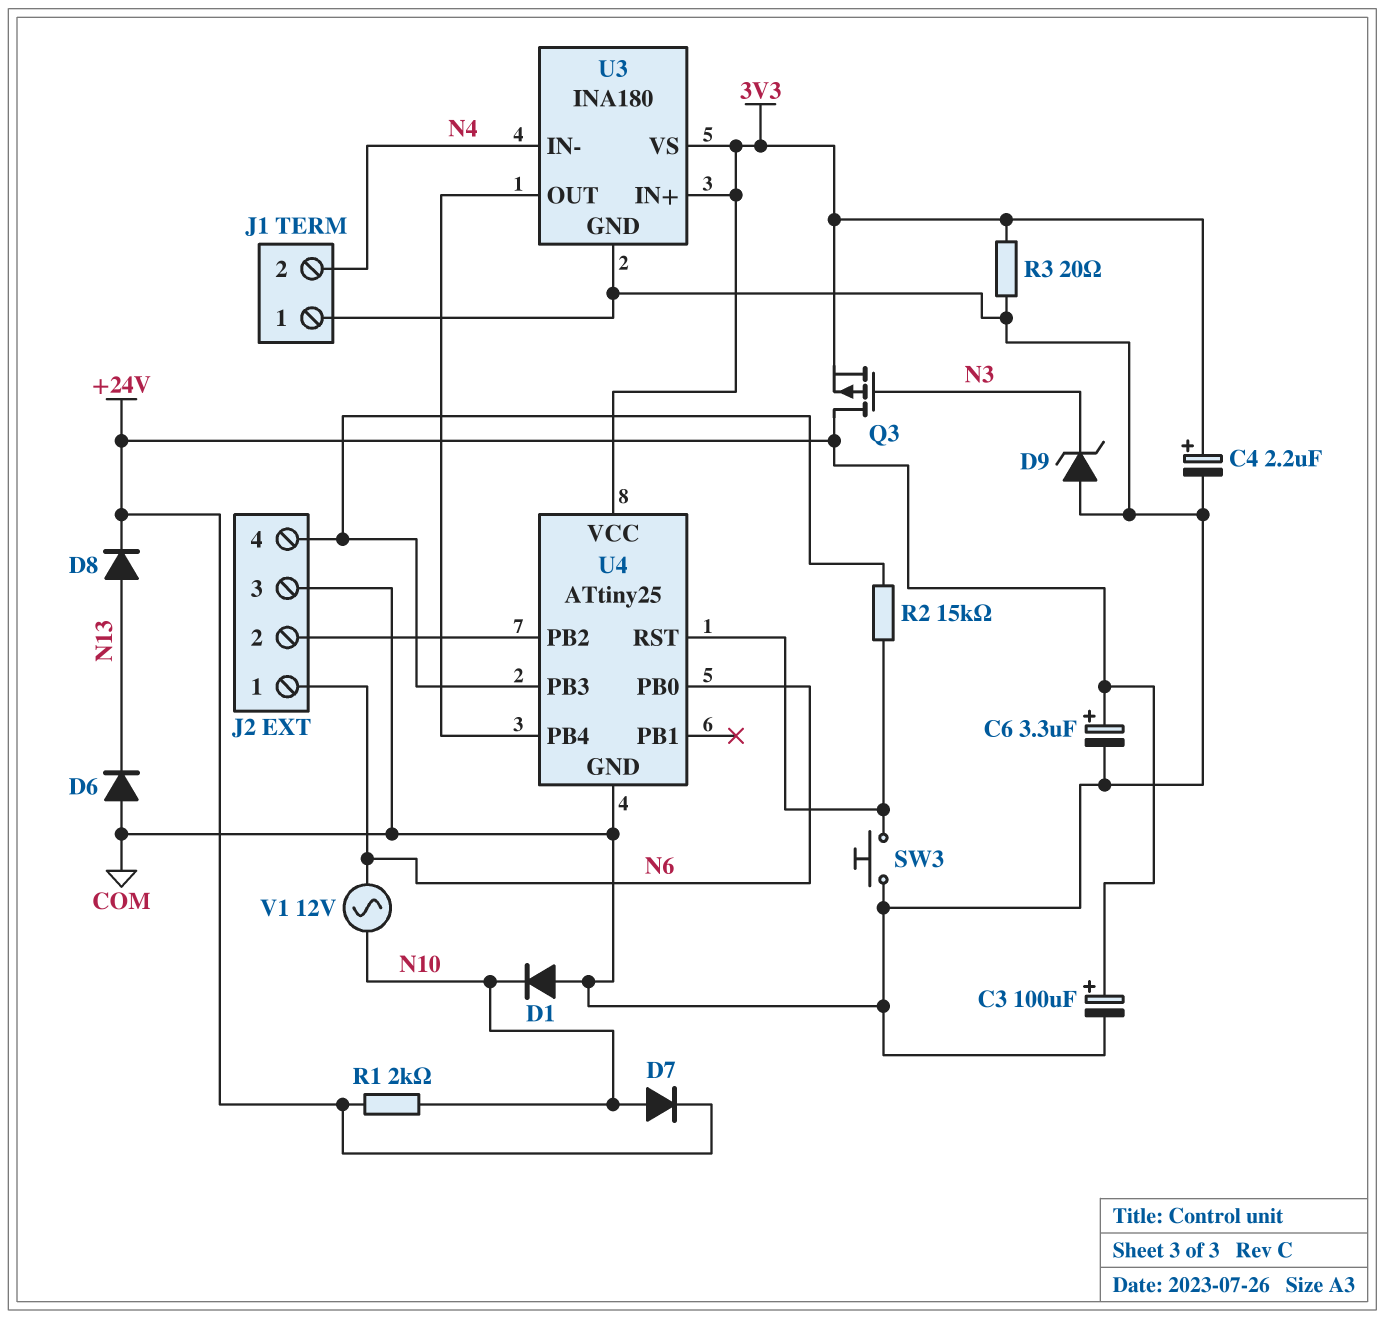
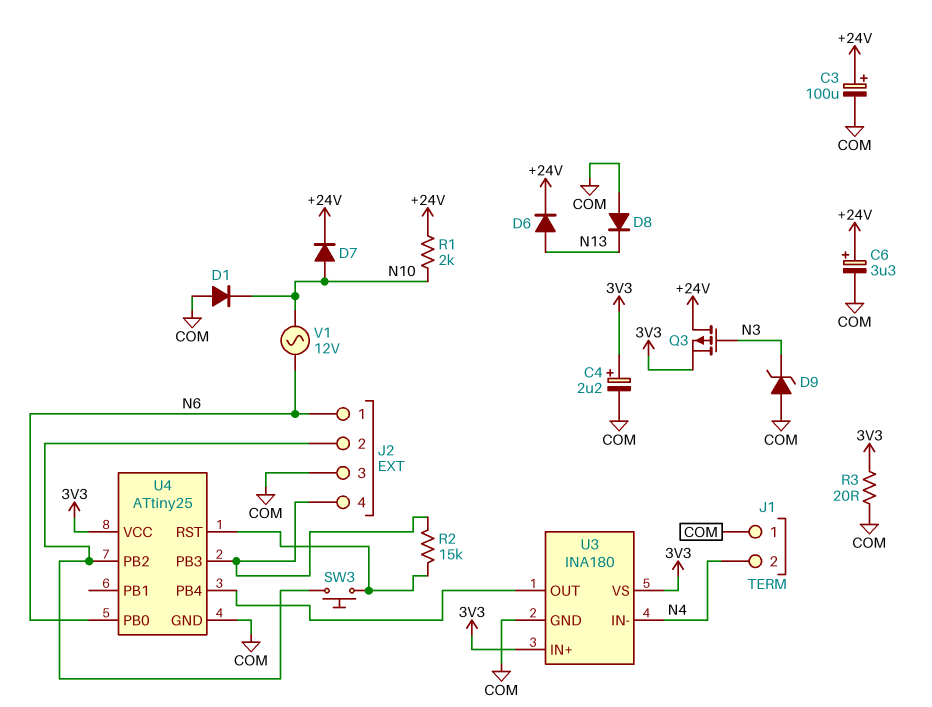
D6: diode (A COM, K N13) -> diode (A N13, K +24V)
D8: diode (A N13, K +24V) -> diode (A COM, K N13)
SW3: button (COM, U4/RST) -> button (J2/2, U4/RST)

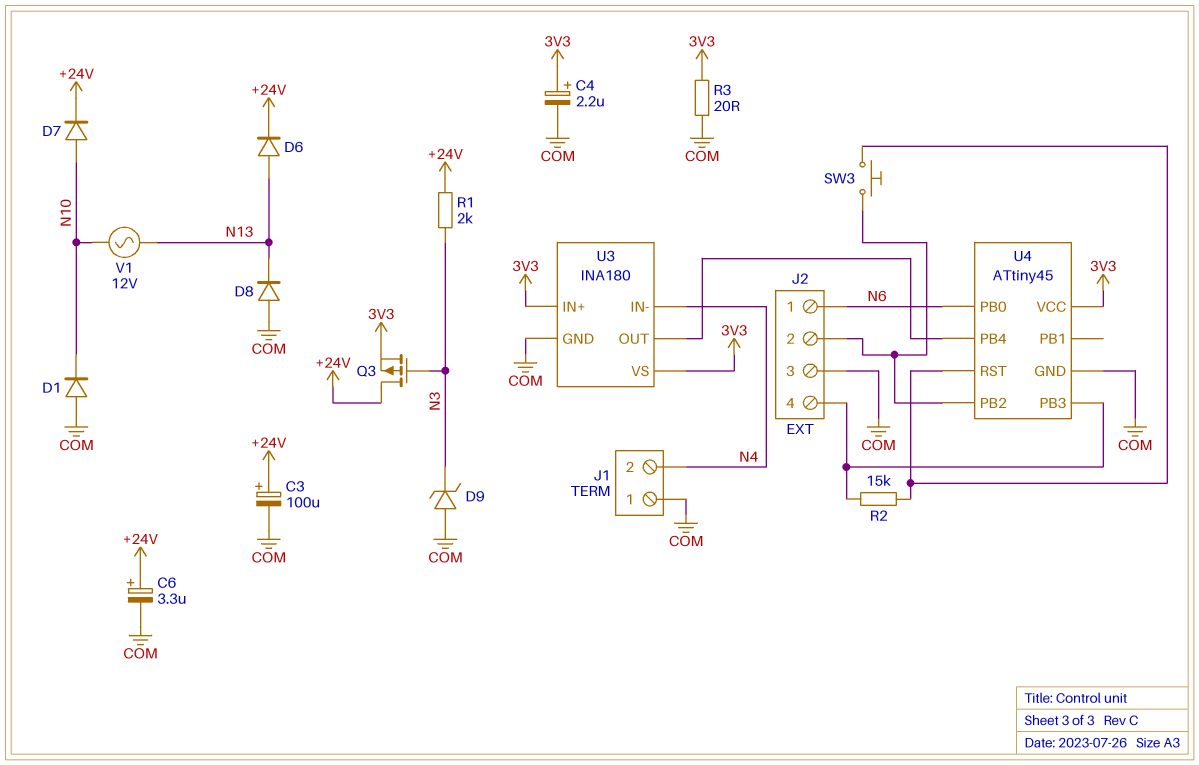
R1: 2k (+24V, N10) -> 2k (+24V, N3)
U4: ATtiny25 -> ATtiny45
V1: AC 12V (N6, N10) -> AC 12V (N10, N13)

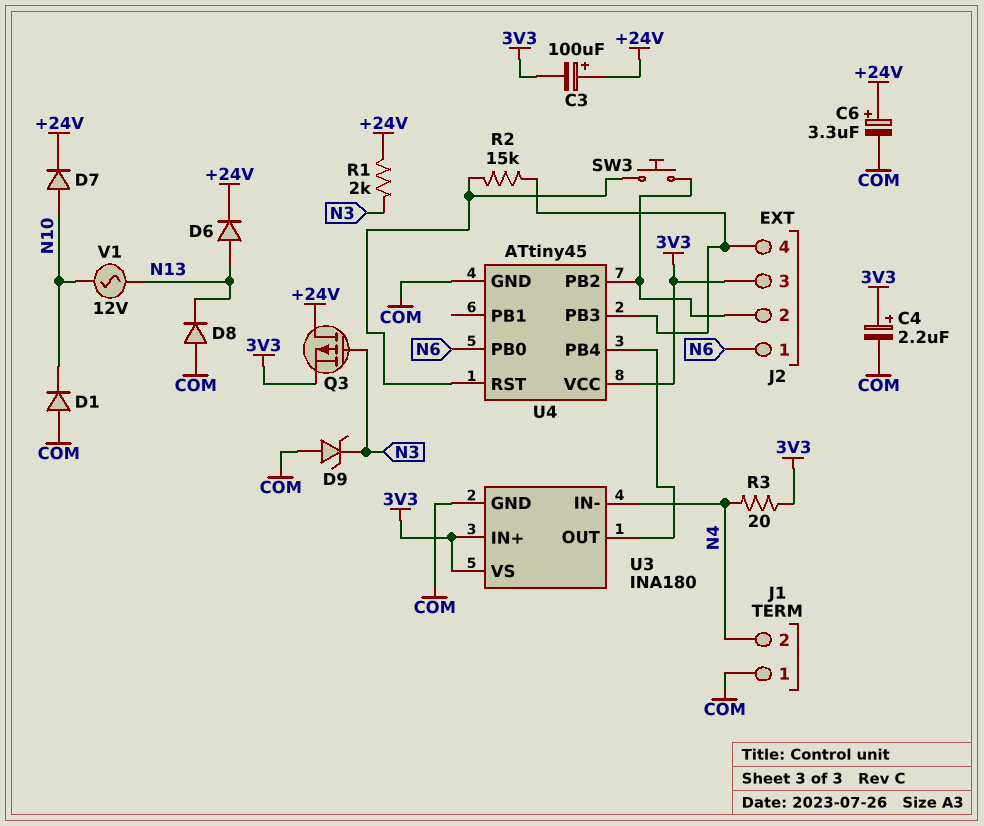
C3: 100uF (plus +24V, minus COM) -> 100uF (plus +24V, minus 3V3)
J2 pin 3: COM -> 3V3
R3: 20 (3V3, COM) -> 20 (3V3, N4)

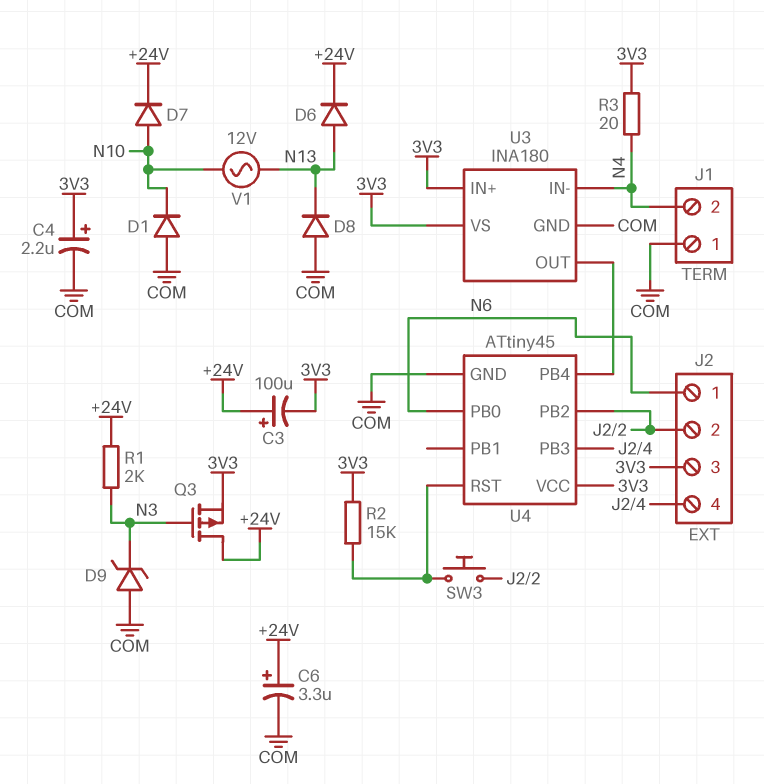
R2: 15k (J2/4, U4/RST) -> 15k (3V3, U4/RST)

